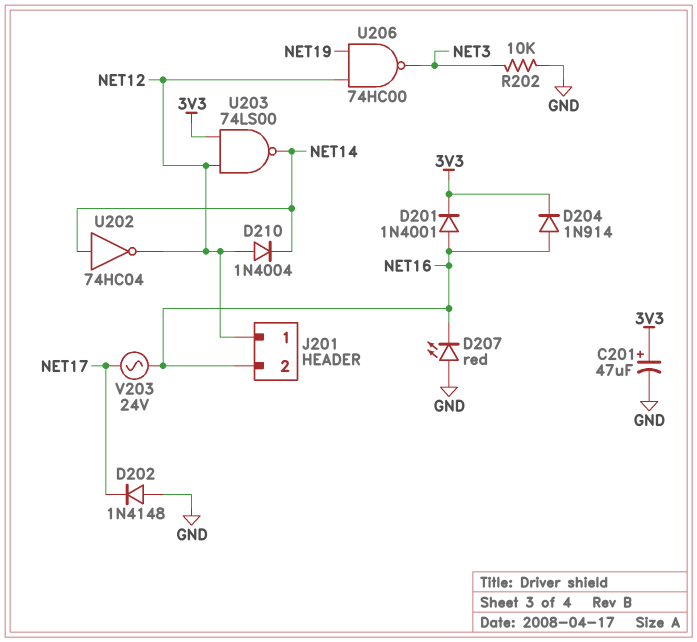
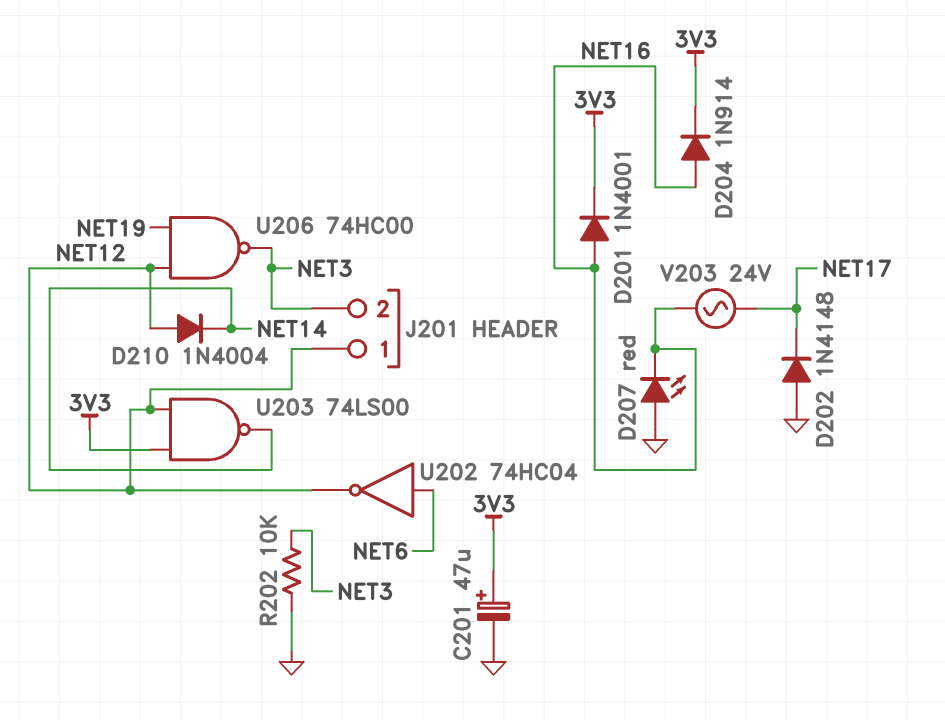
J201 pin 2: NET16 -> NET3
U202: NOT 74HC04 (in NET14, out NET12) -> NOT 74HC04 (in NET6, out NET12)

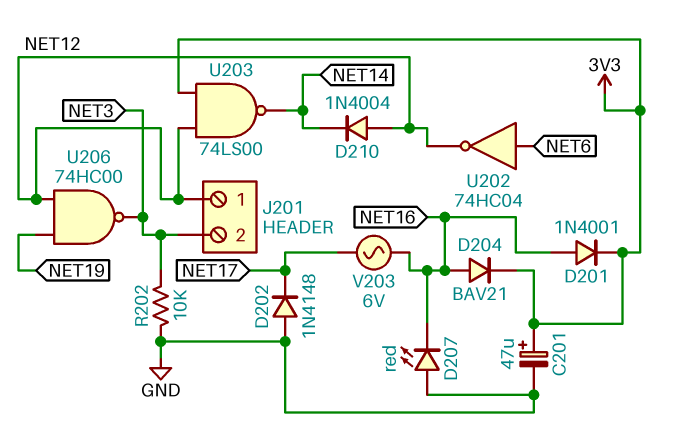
D204: diode 1N914 (A NET16, K 3V3) -> diode BAV21 (A NET16, K 3V3)
V203: AC 24V (NET16, NET17) -> AC 6V (NET16, NET17)

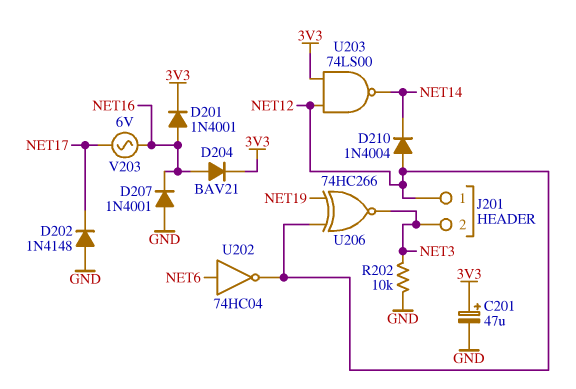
D207: LED red (A GND, K NET16) -> diode 1N4001 (A GND, K NET16)
U206: NAND 74HC00 (in NET12, in NET19, out NET3) -> XNOR 74HC266 (in NET12, in NET19, out NET3)

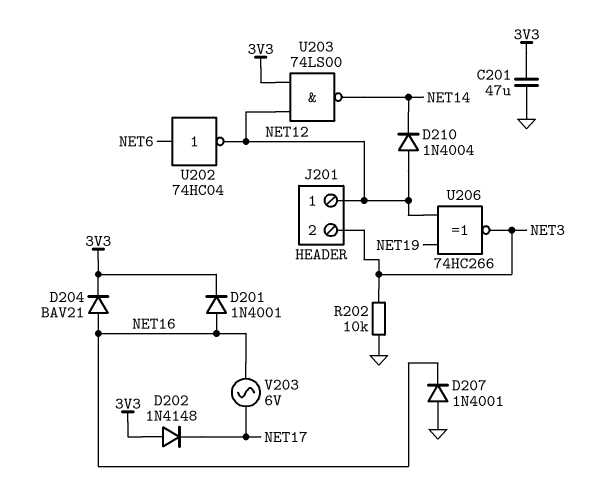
C201: 47uF (plus 3V3, minus GND) -> 47uF (3V3, GND)
D202: diode 1N4148 (A GND, K NET17) -> diode 1N4148 (A 3V3, K NET17)

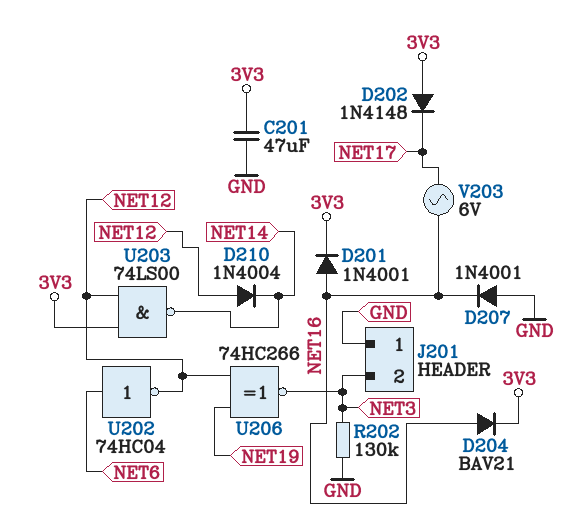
J201 pin 1: NET12 -> GND
R202: 10k (GND, NET3) -> 130k (GND, NET3)

